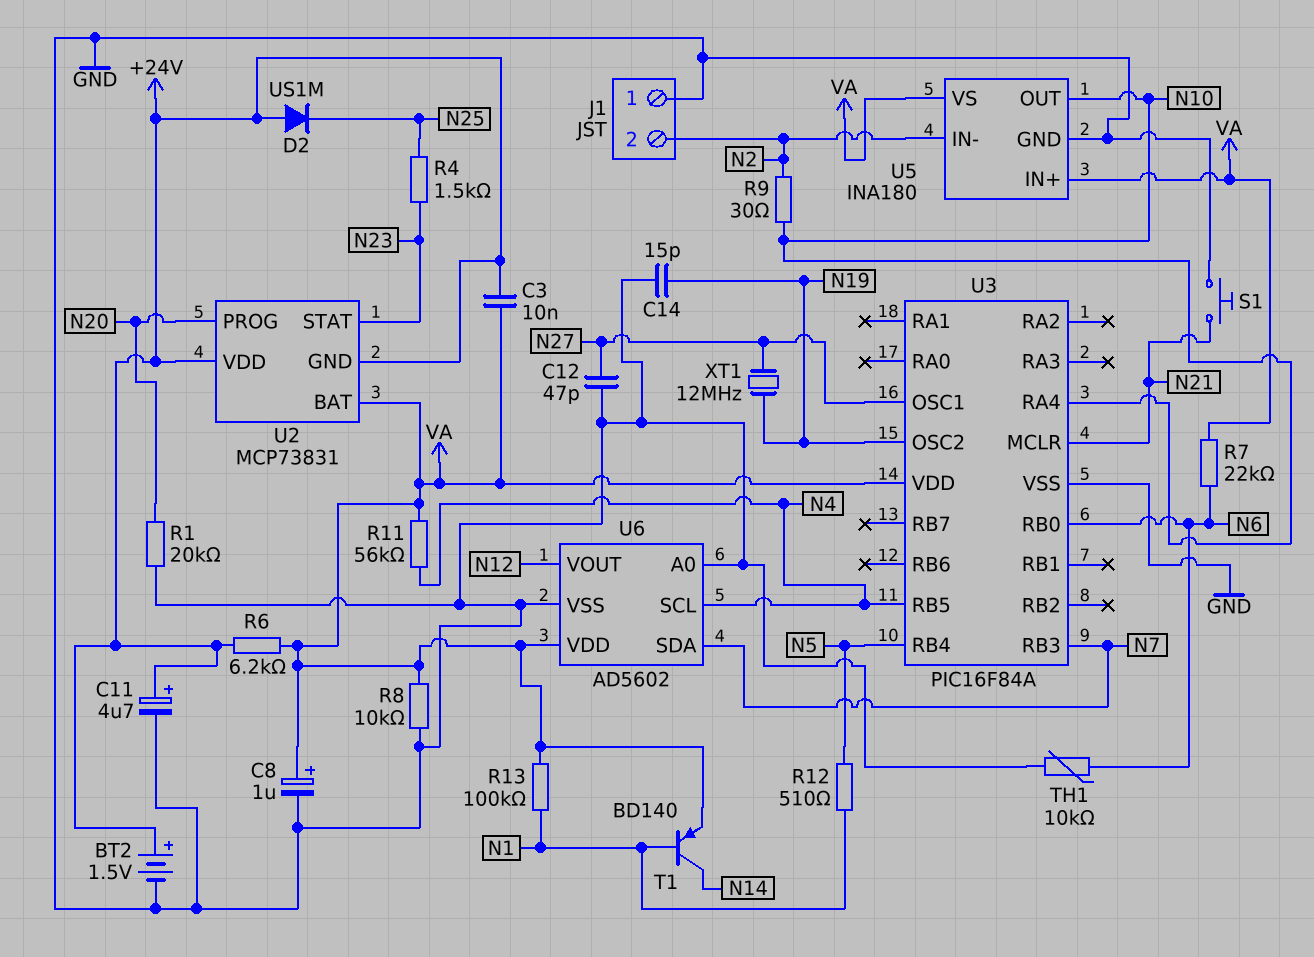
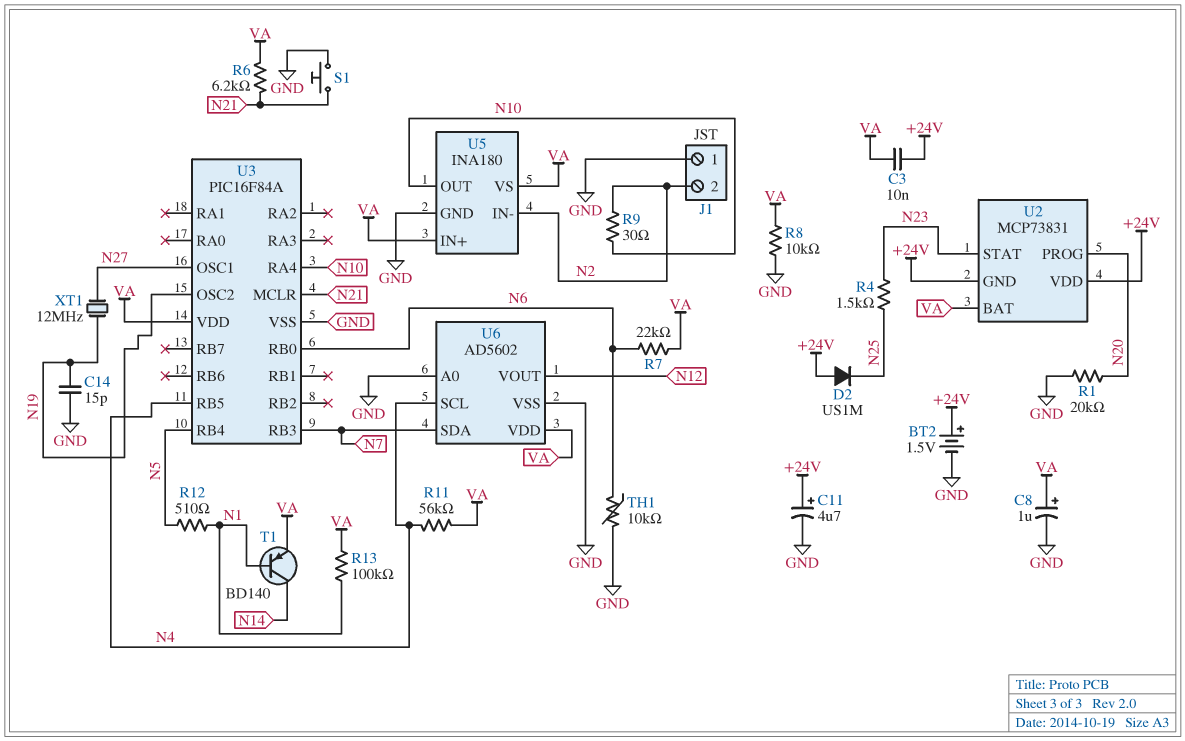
C12: 47pF (GND, N27) -> none
R6: 6.2k (+24V, VA) -> 6.2k (N21, VA)

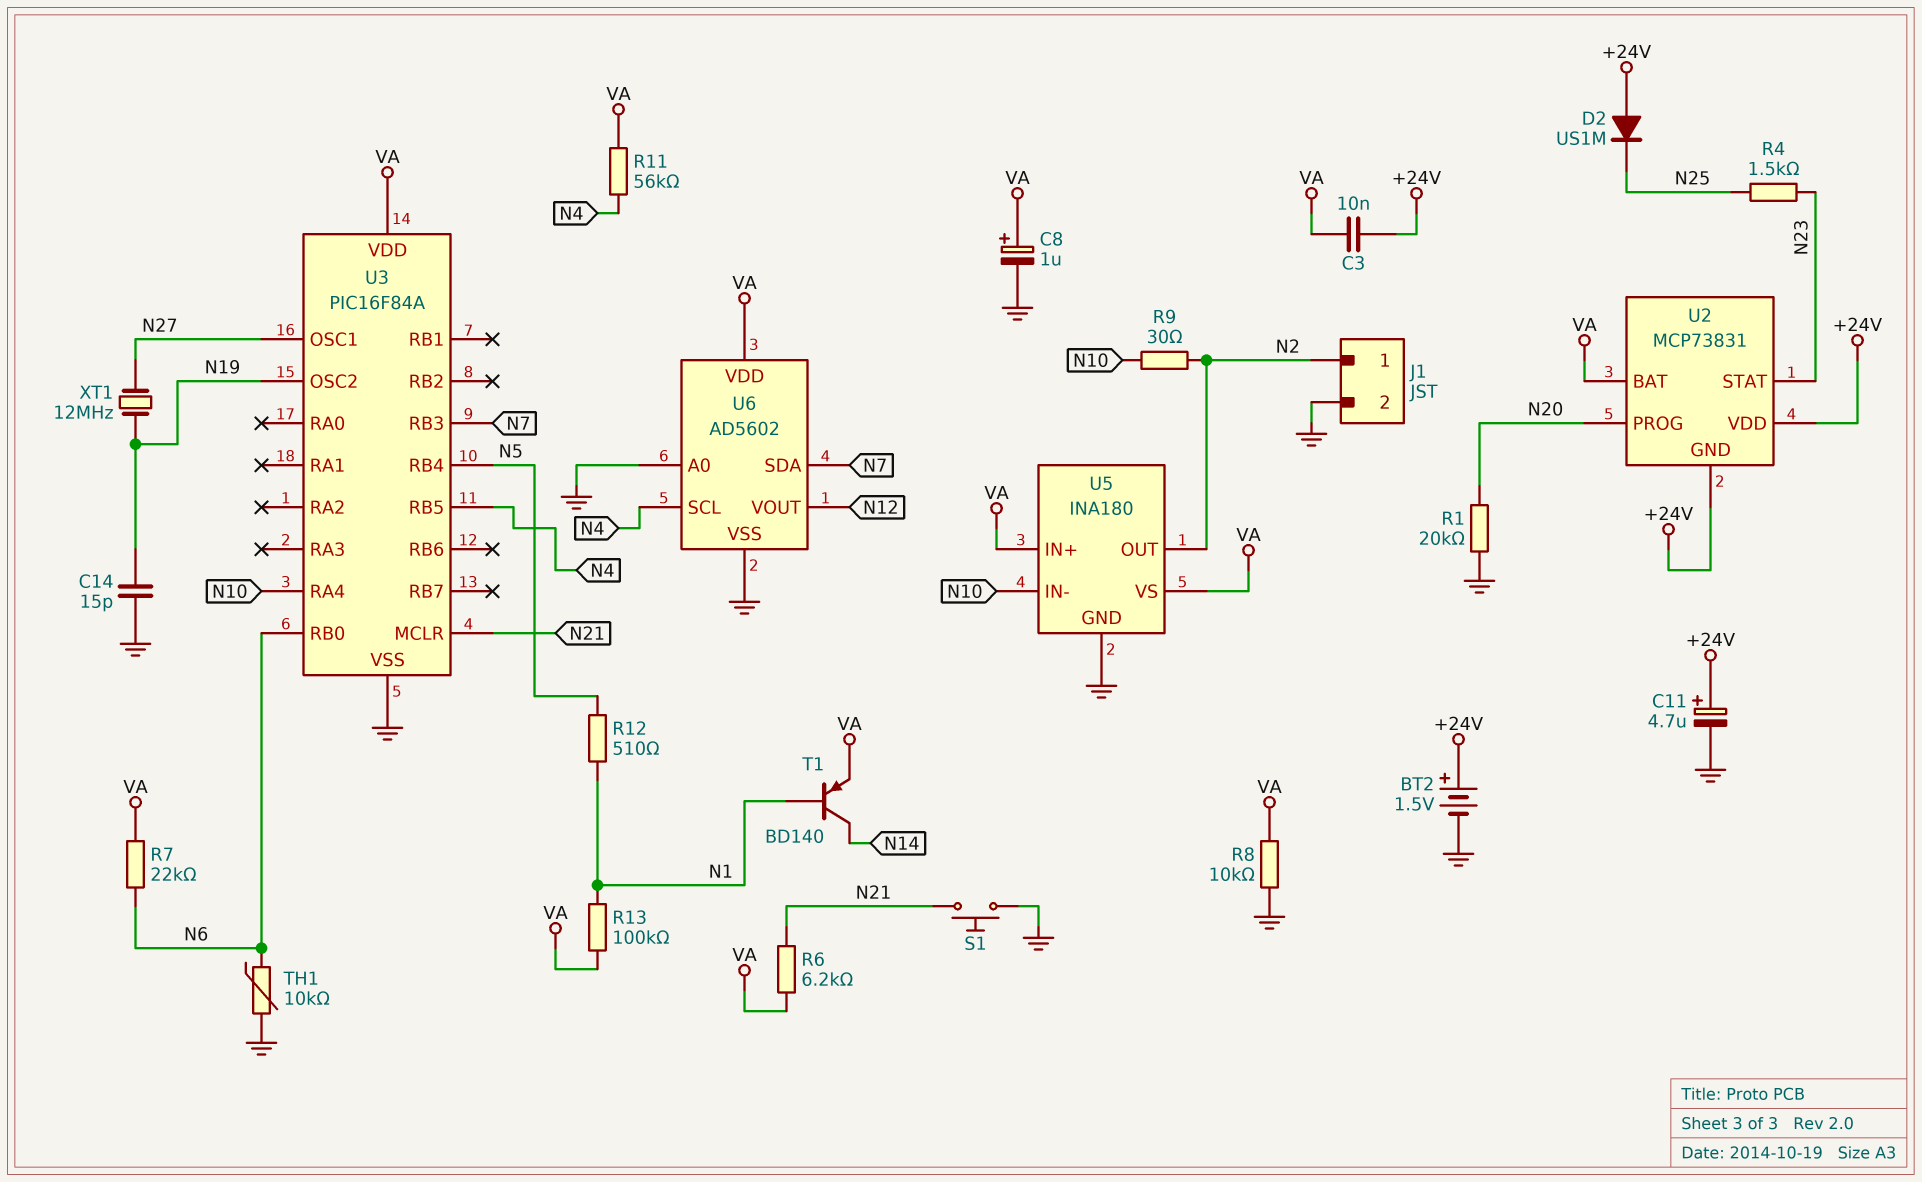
J1 pin 1: GND -> N2
J1 pin 2: N2 -> GND
U5 pin IN-: N2 -> N10
U5 pin OUT: N10 -> N2

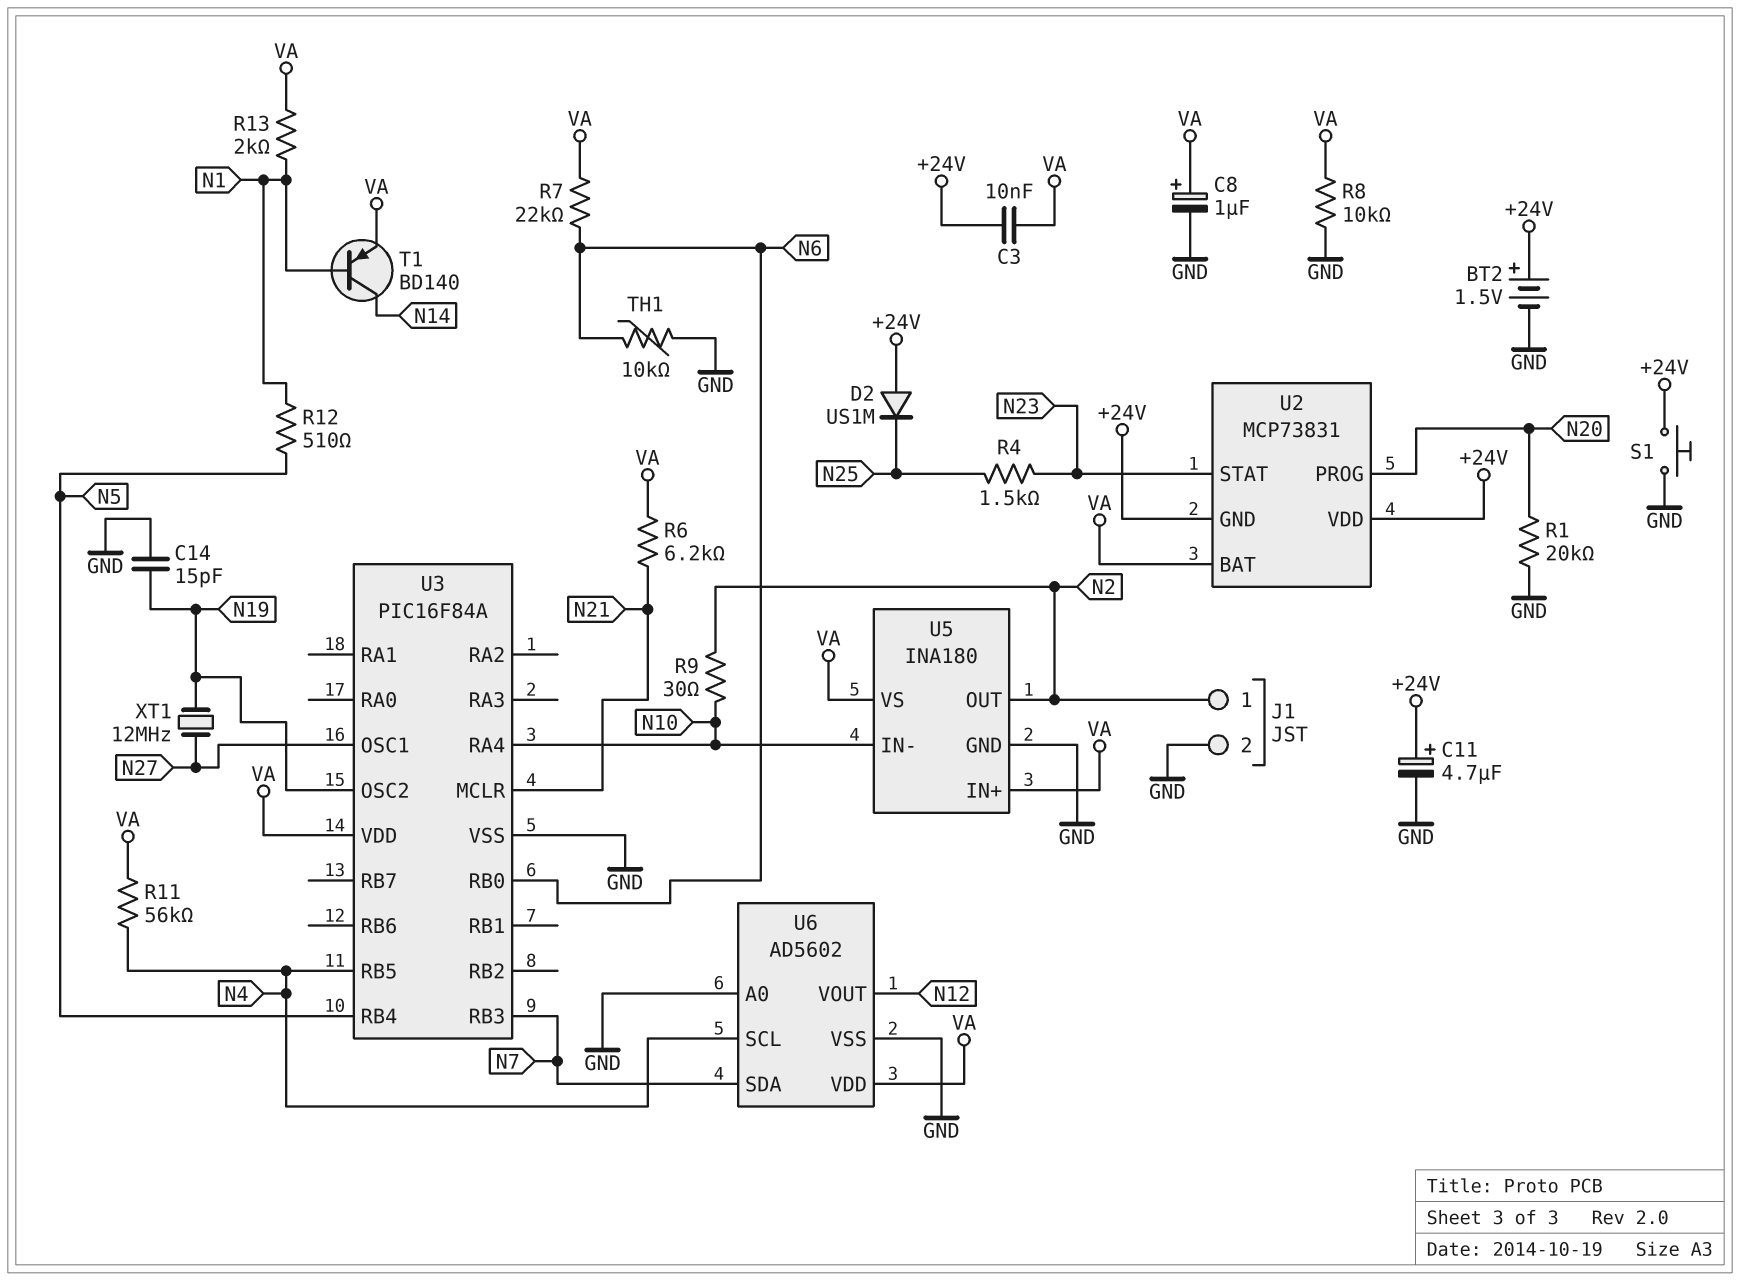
R13: 100k (N1, VA) -> 2k (N1, VA)
S1: button (GND, N21) -> button (+24V, GND)

